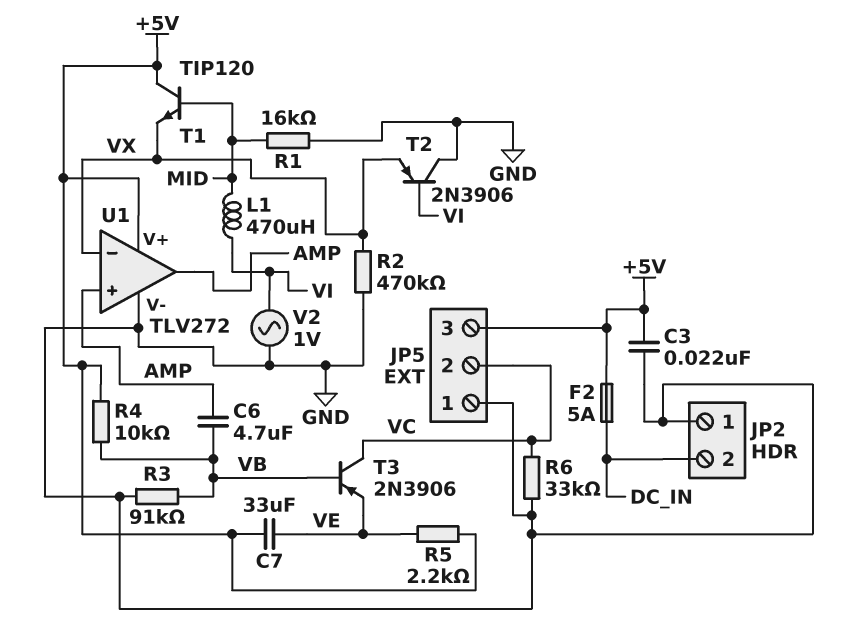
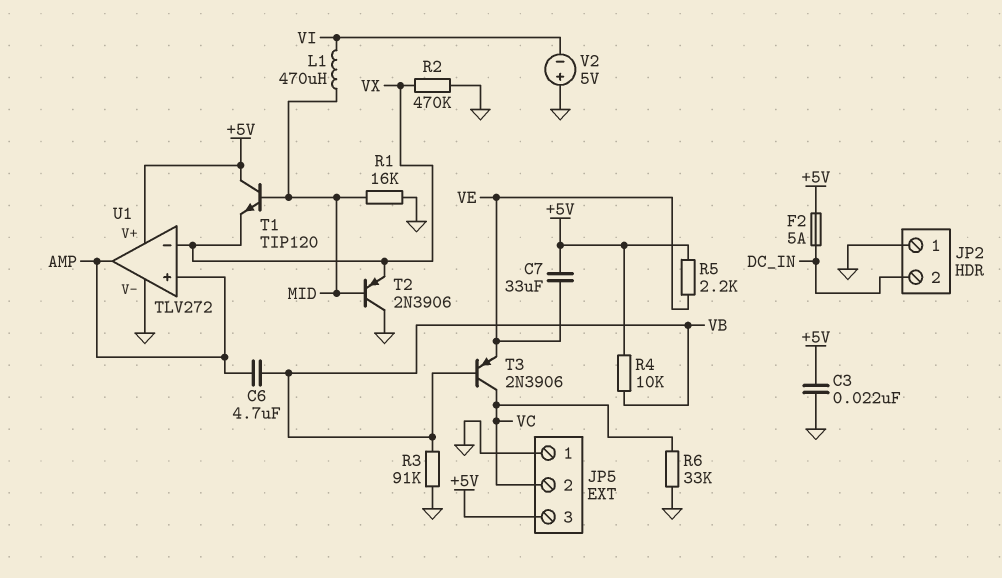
T2: PNP 2N3906 (B VI, C GND, E VX) -> PNP 2N3906 (B MID, C GND, E VX)
V2: AC 1V (GND, VI) -> 5V (plus GND, minus VI)

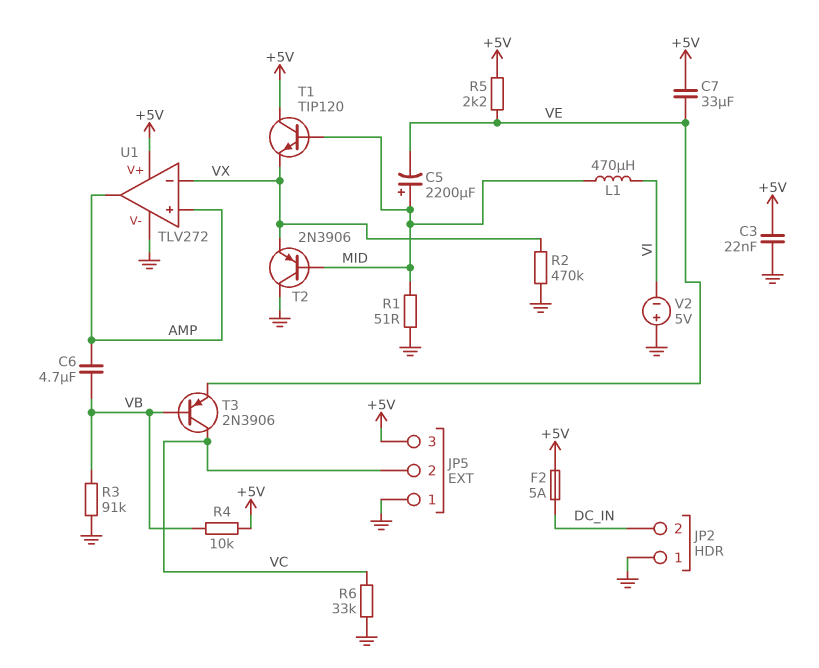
C5: none -> 2200uF (plus MID, minus VE)
R1: 16k (GND, MID) -> 51 (GND, MID)

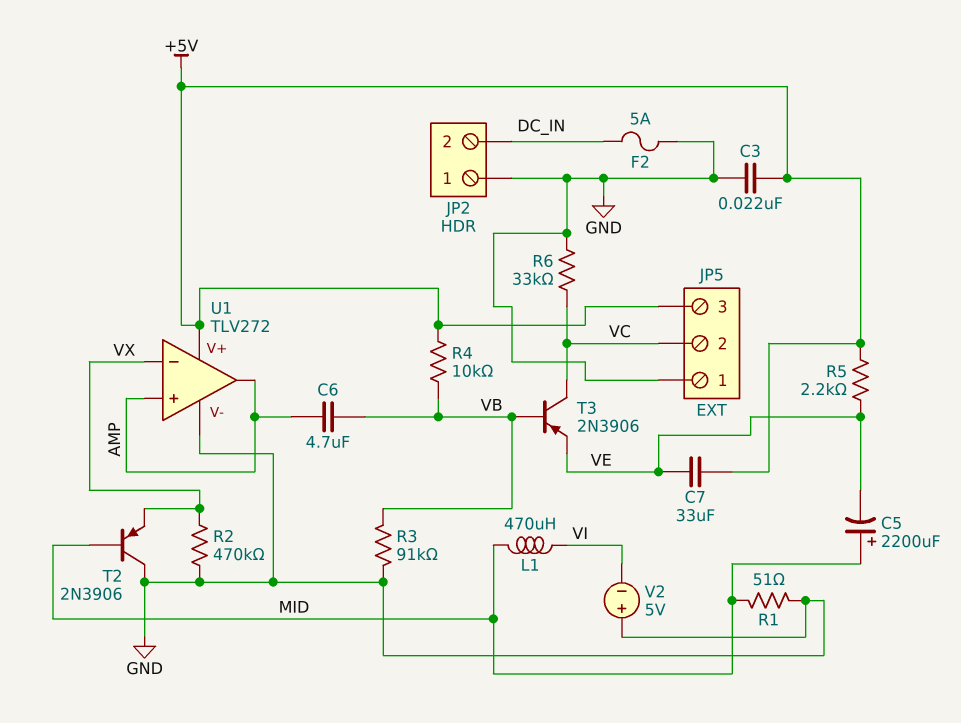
F2: 5A (+5V, DC_IN) -> 5A (DC_IN, GND)
T1: NPN TIP120 (B MID, C +5V, E VX) -> none

